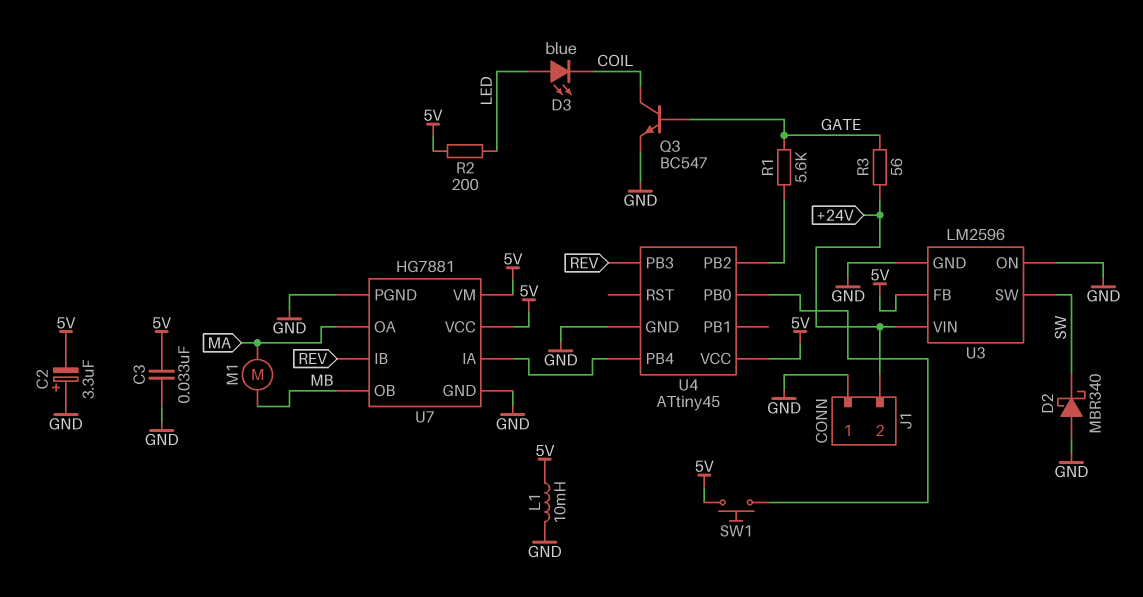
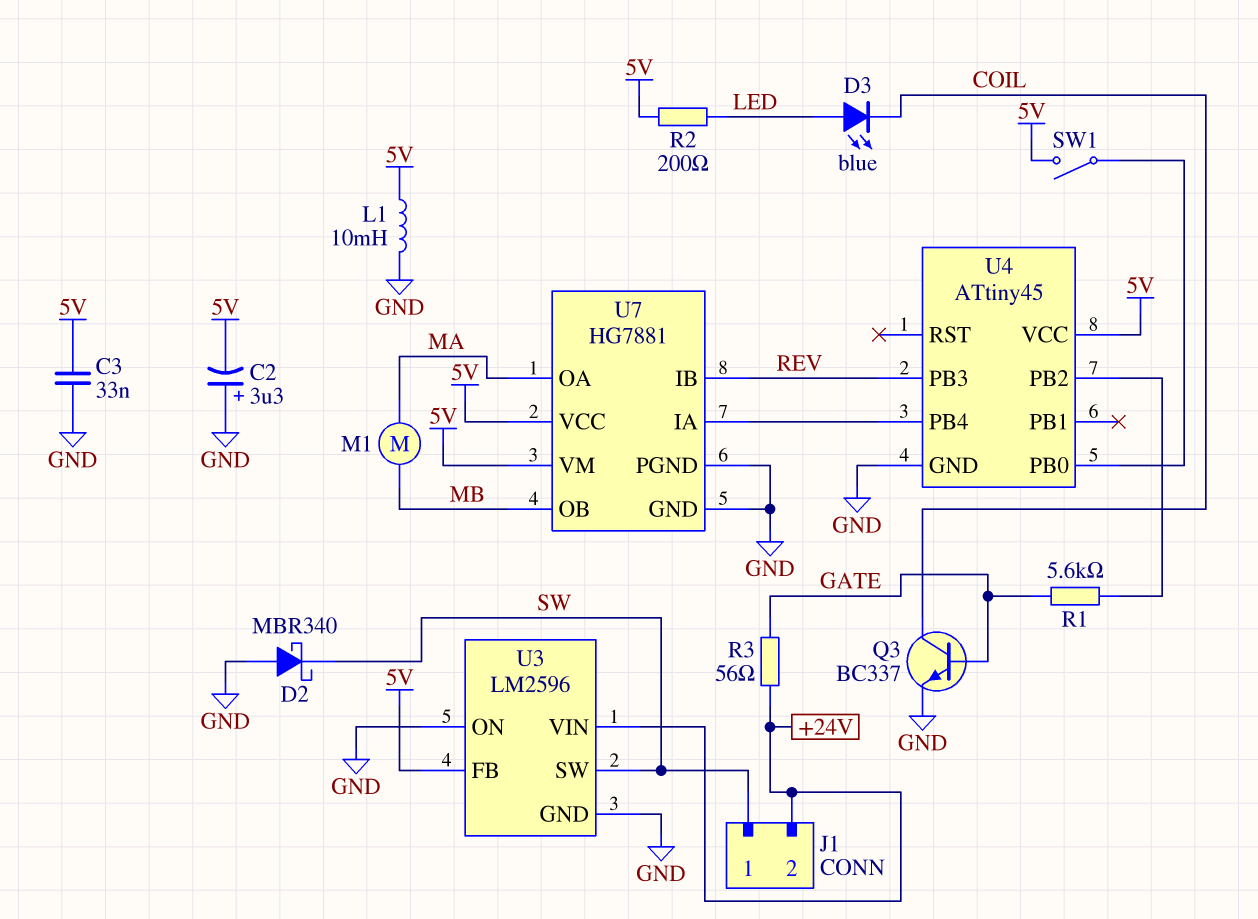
J1 pin 1: GND -> SW
Q3: NPN BC547 (B GATE, C COIL, E GND) -> NPN BC337 (B GATE, C COIL, E GND)
SW1: button (5V, U4/PB0) -> switch (5V, U4/PB0)

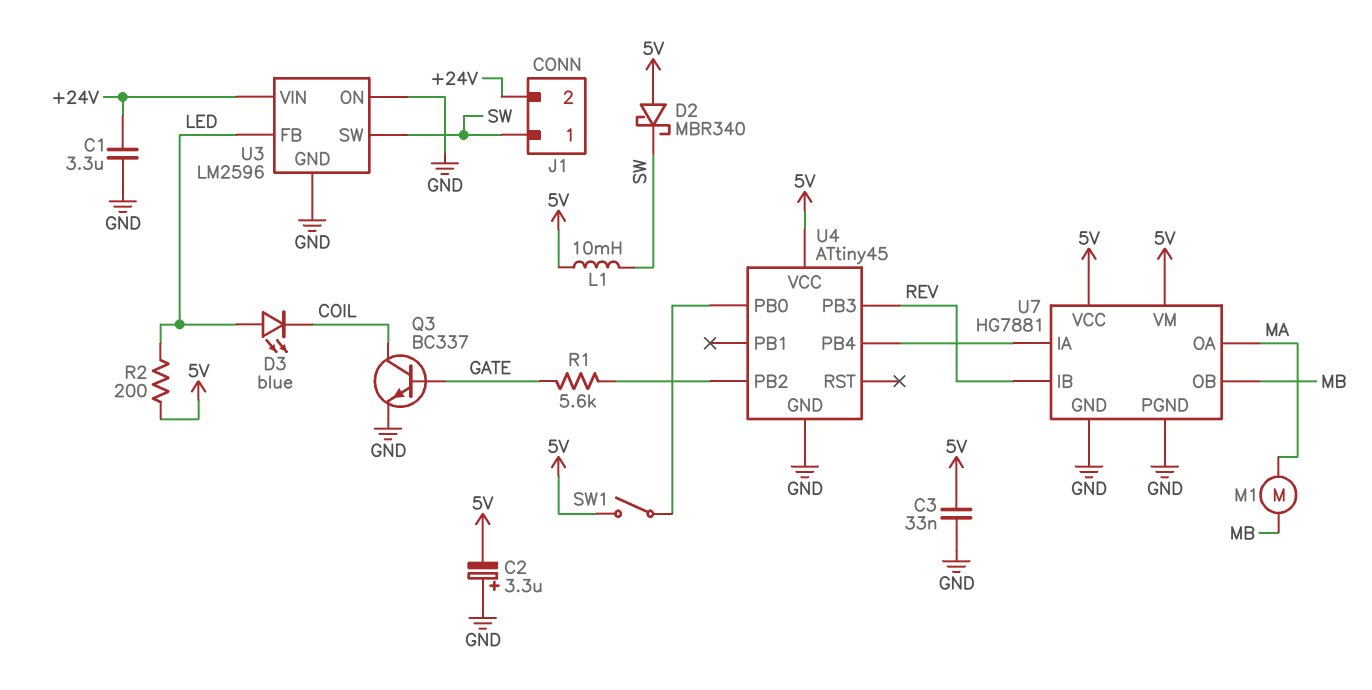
C1: none -> 3.3uF (+24V, GND)
D2: schottky MBR340 (A GND, K SW) -> schottky MBR340 (A 5V, K SW)
L1: 10mH (5V, GND) -> 10mH (5V, SW)
R3: 56 (+24V, GATE) -> none
U3 pin FB: 5V -> LED

